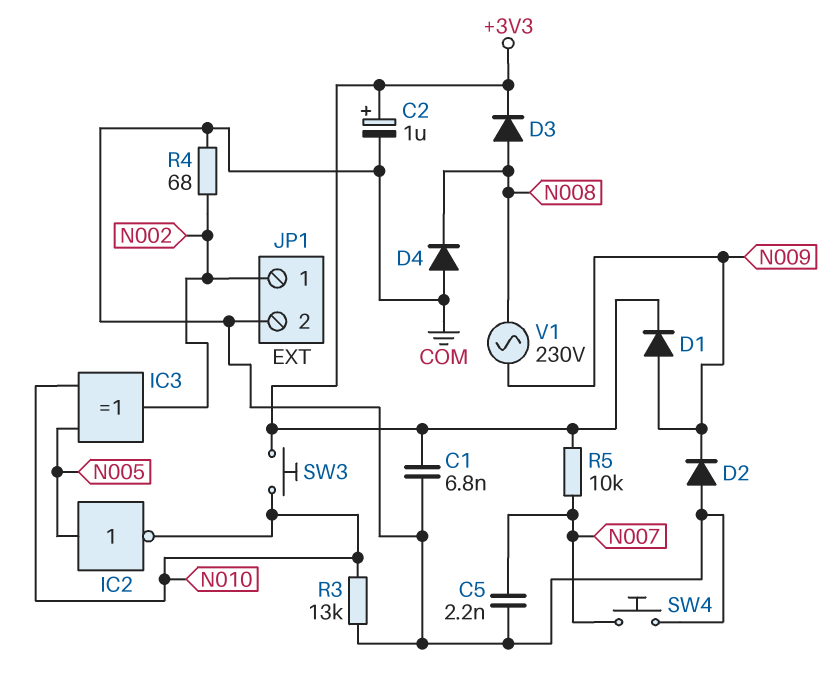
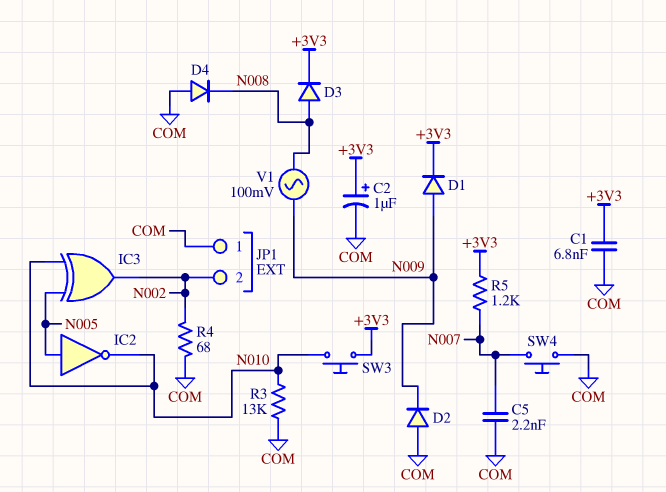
JP1 pin 1: N002 -> COM
JP1 pin 2: COM -> N002
R5: 10k (+3V3, N007) -> 1.2k (+3V3, N007)
V1: AC 230V (N008, N009) -> AC 100mV (N008, N009)

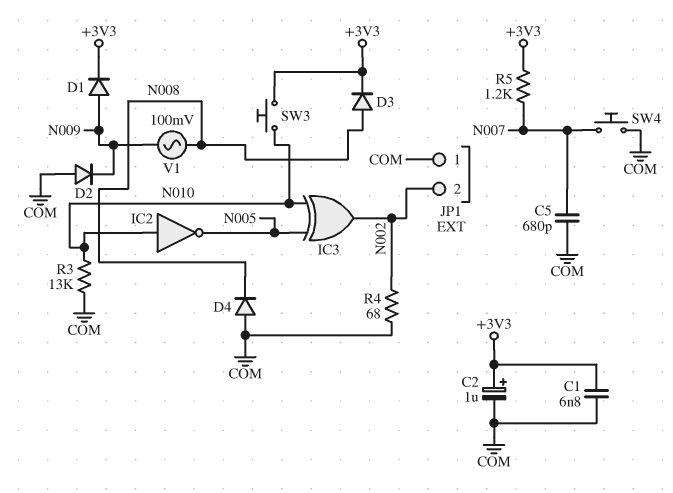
C5: 2.2nF (COM, N007) -> 680pF (COM, N007)
IC2: NOT (in N005, out N010) -> NOT (in N010, out N005)

